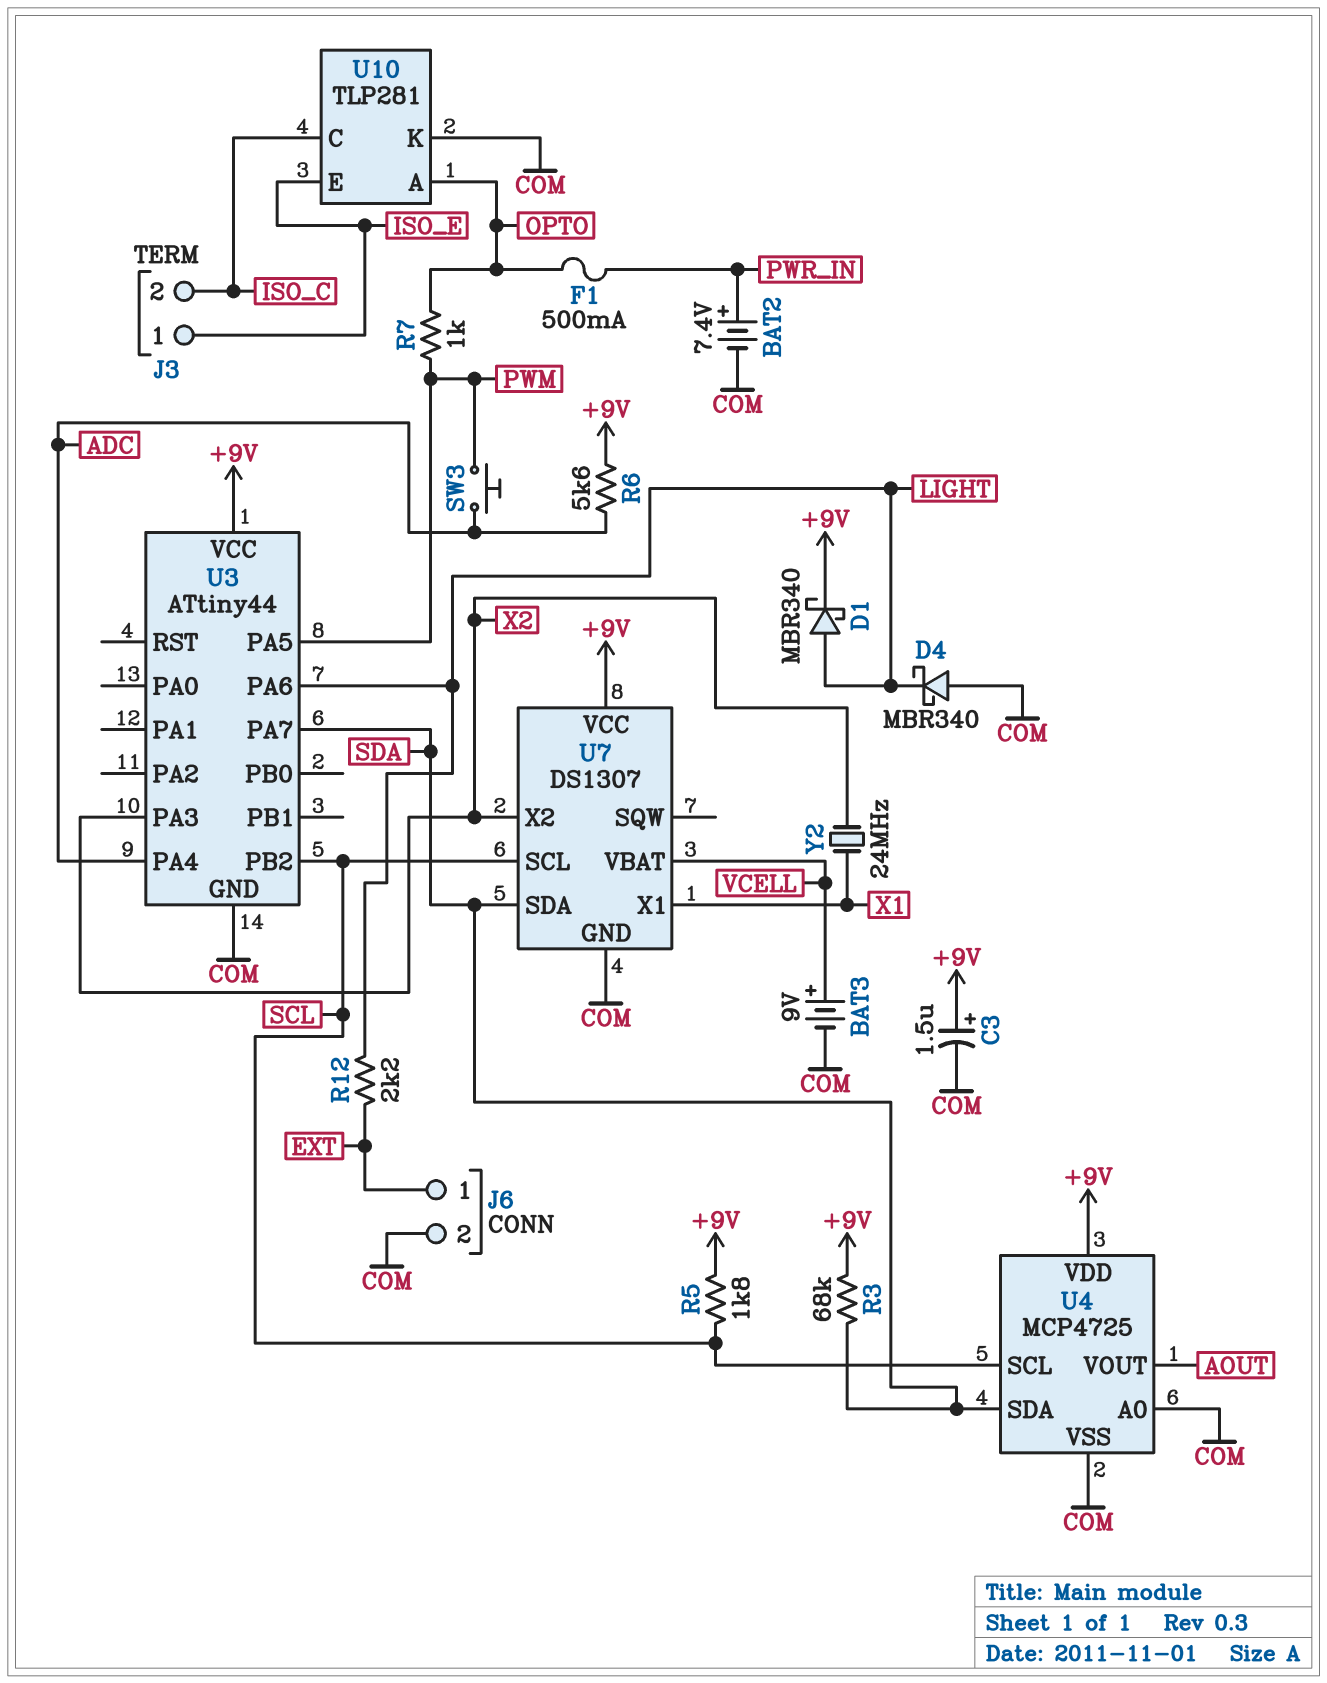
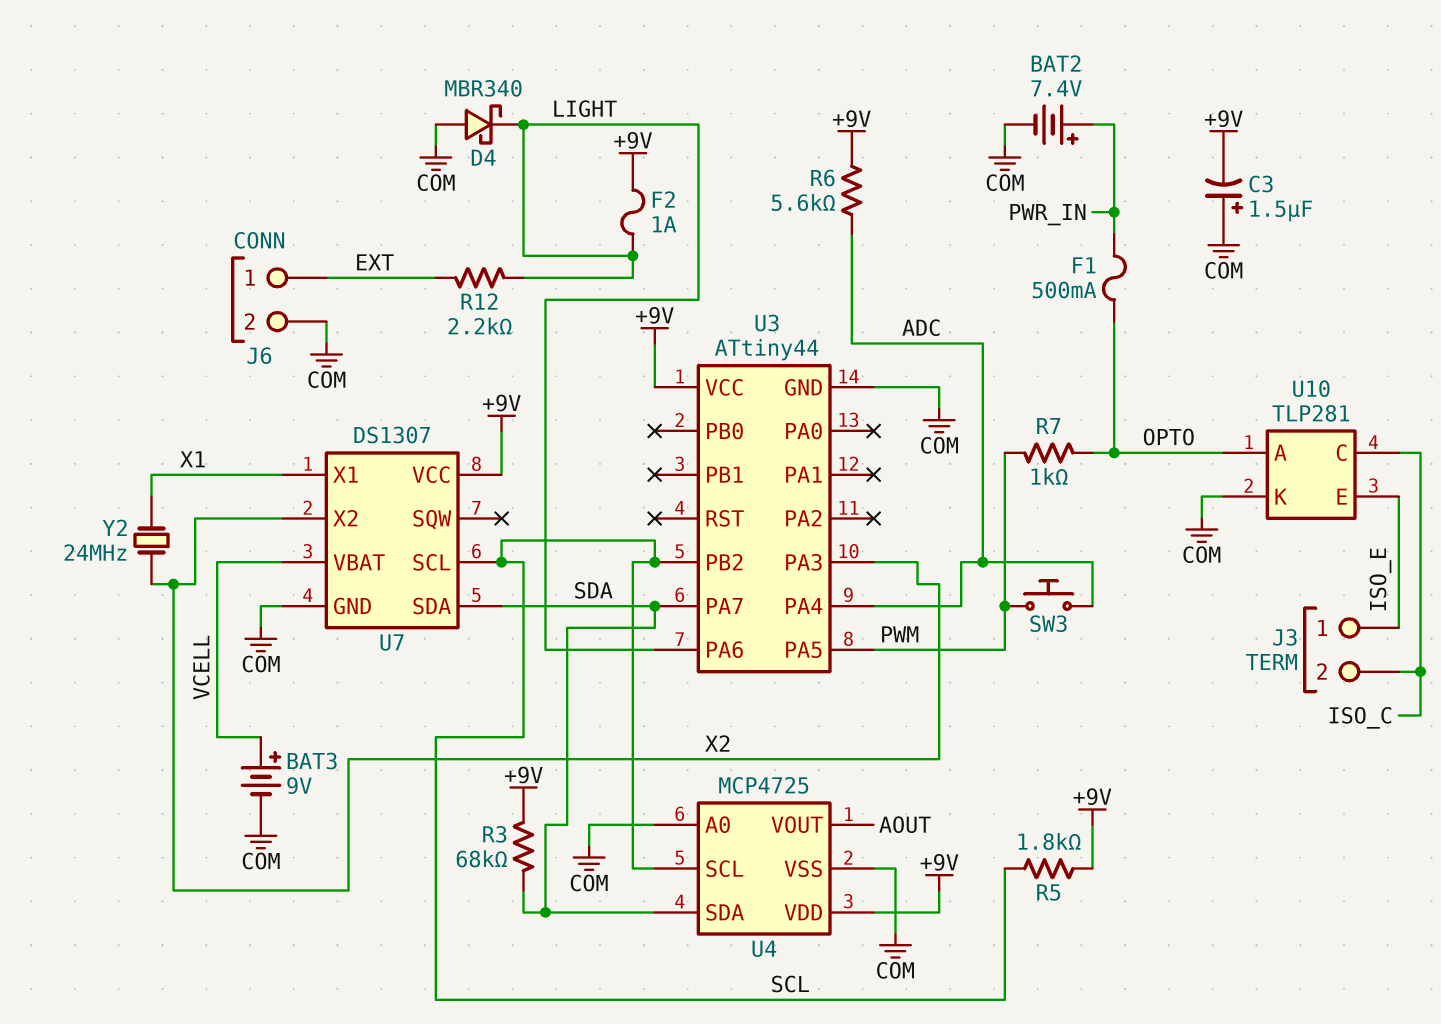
C3: 1.5uF (plus +9V, minus COM) -> 1.5uF (plus COM, minus +9V)
D1: schottky MBR340 (A LIGHT, K +9V) -> none
F2: none -> 1A (+9V, LIGHT)

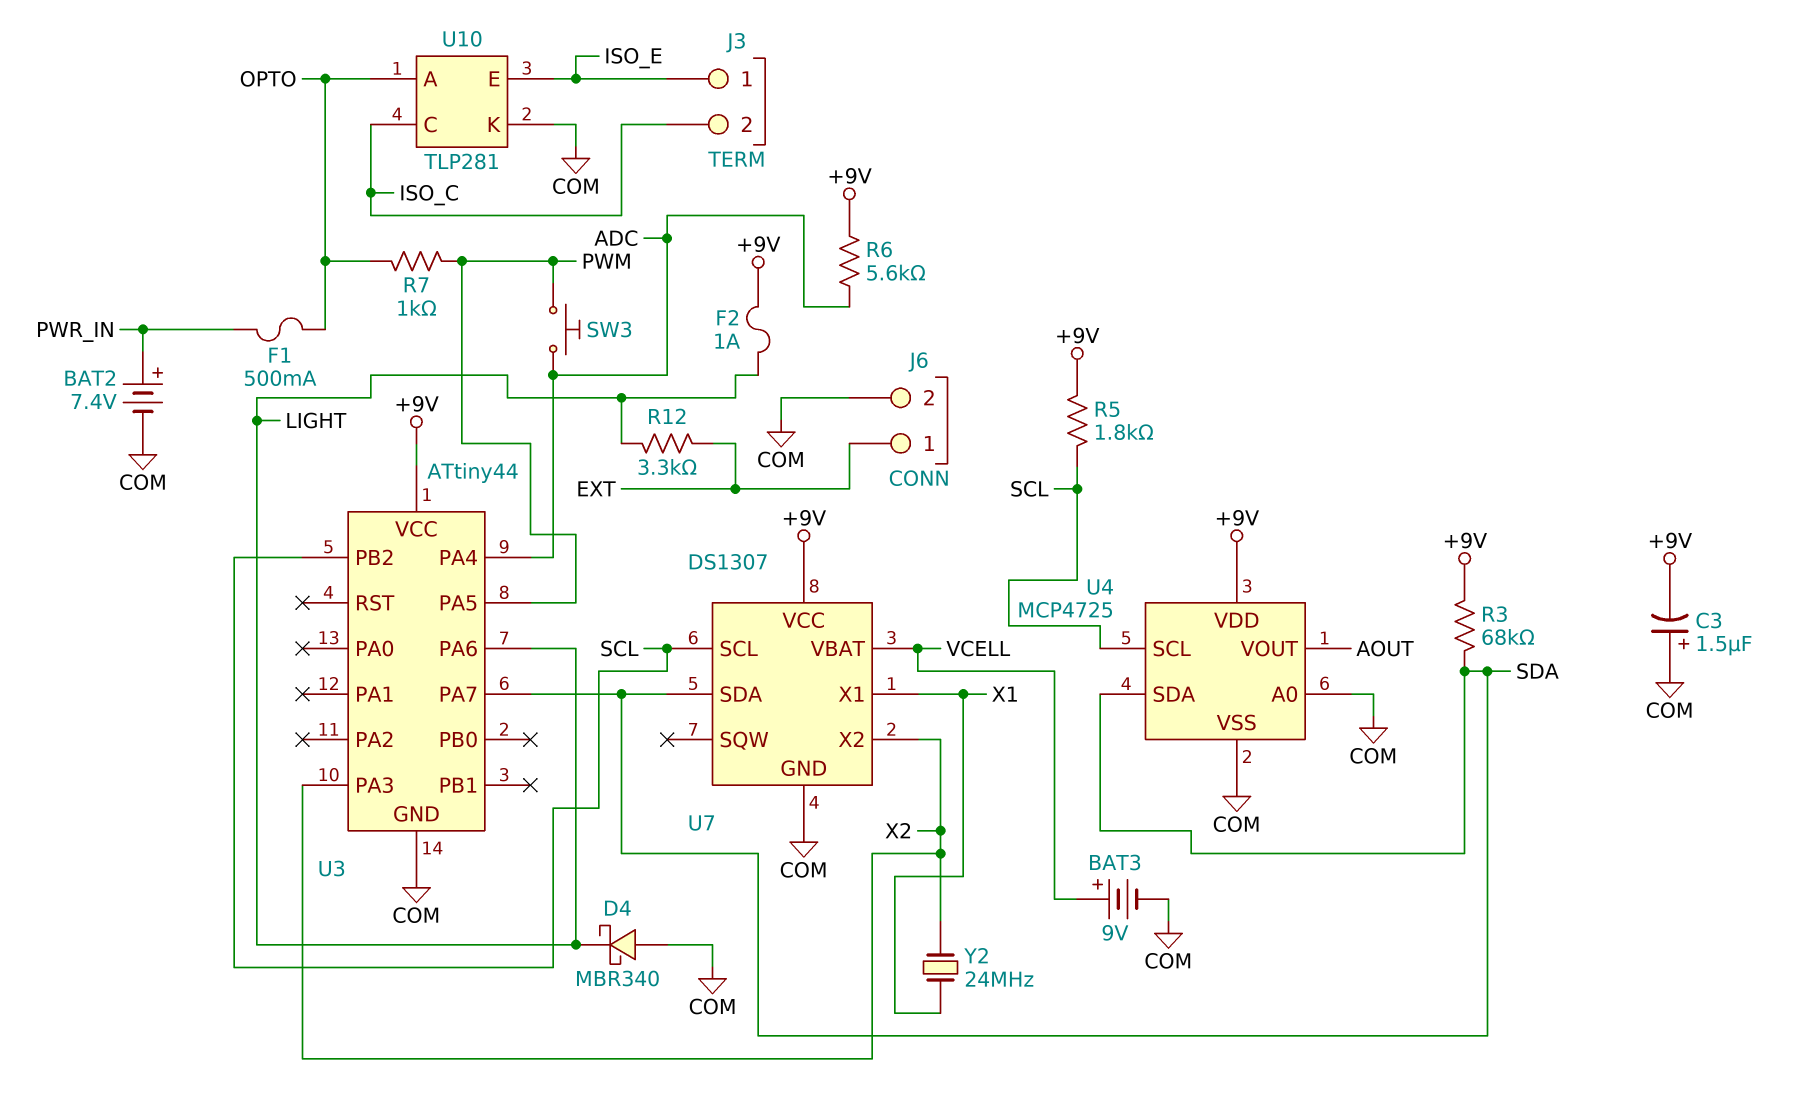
R12: 2.2k (EXT, LIGHT) -> 3.3k (EXT, LIGHT)

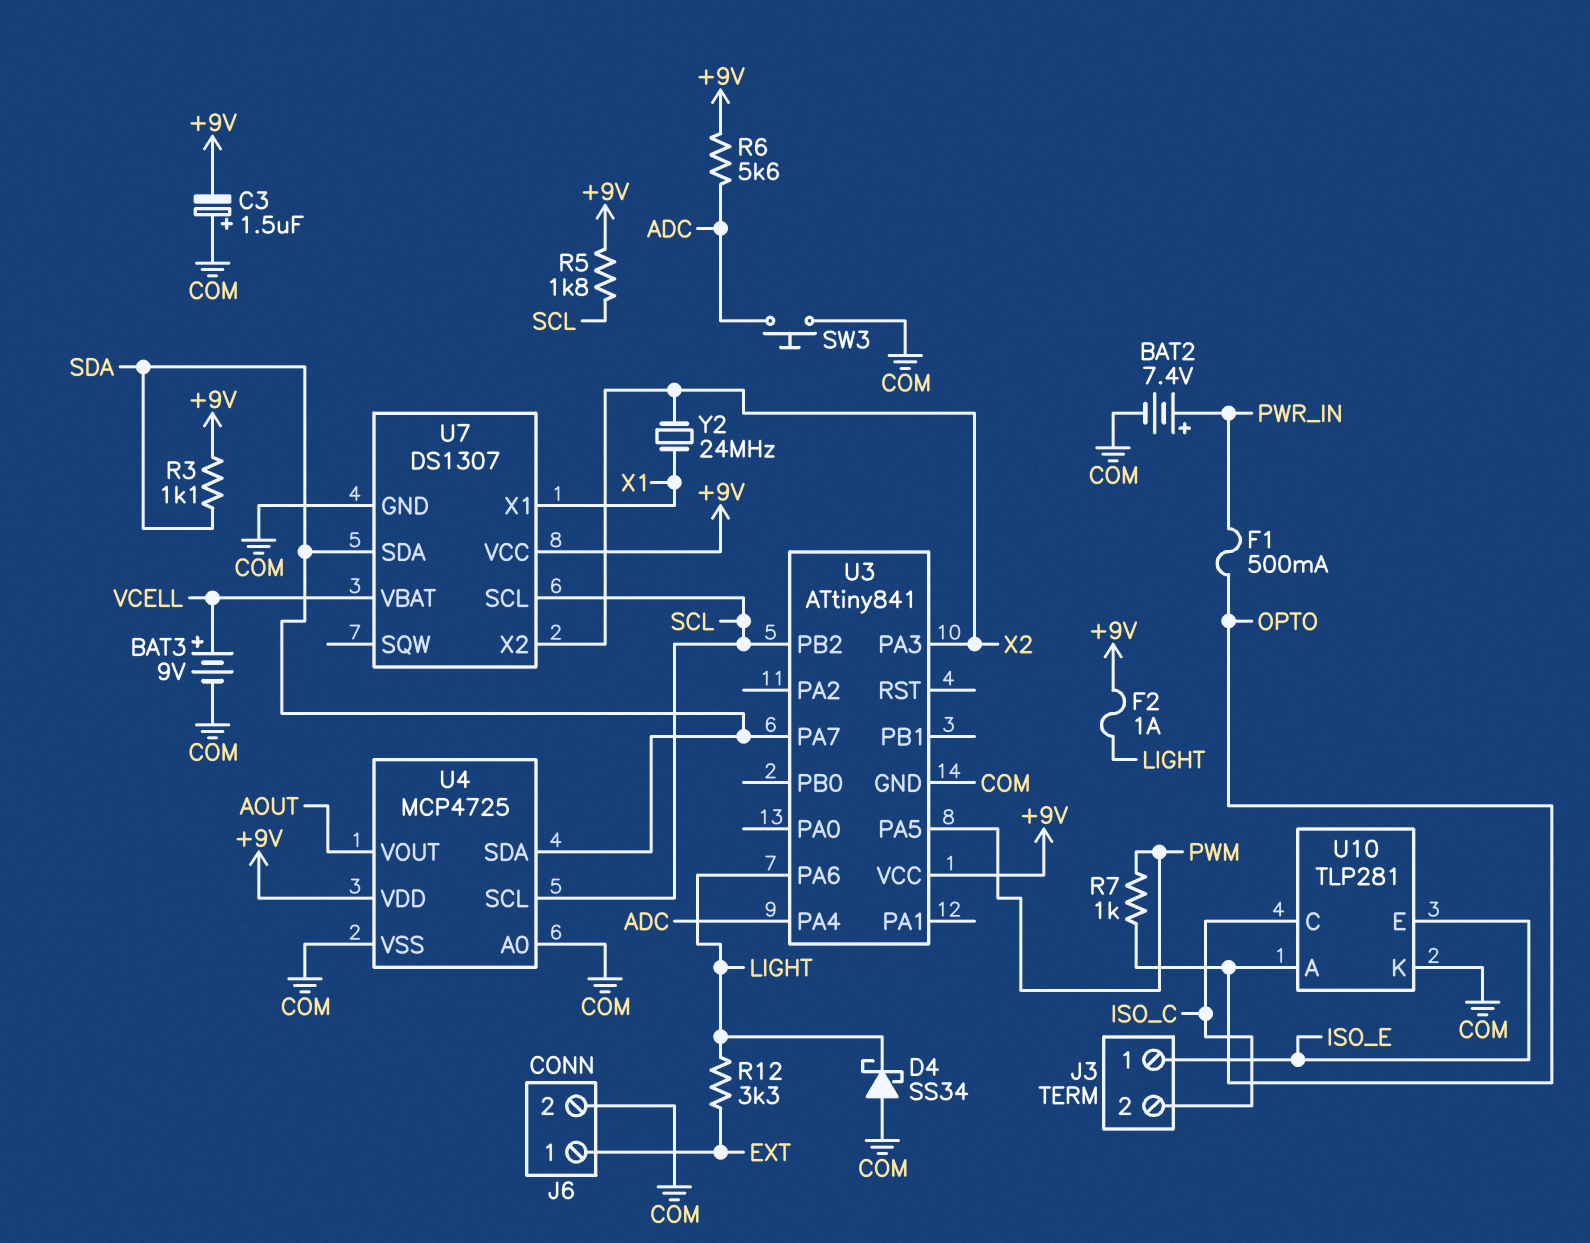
D4: schottky MBR340 (A COM, K LIGHT) -> schottky SS34 (A COM, K LIGHT)
R3: 68k (+9V, SDA) -> 1.1k (+9V, SDA)
SW3: button (ADC, PWM) -> button (ADC, COM)
U3: ATtiny44 -> ATtiny841

